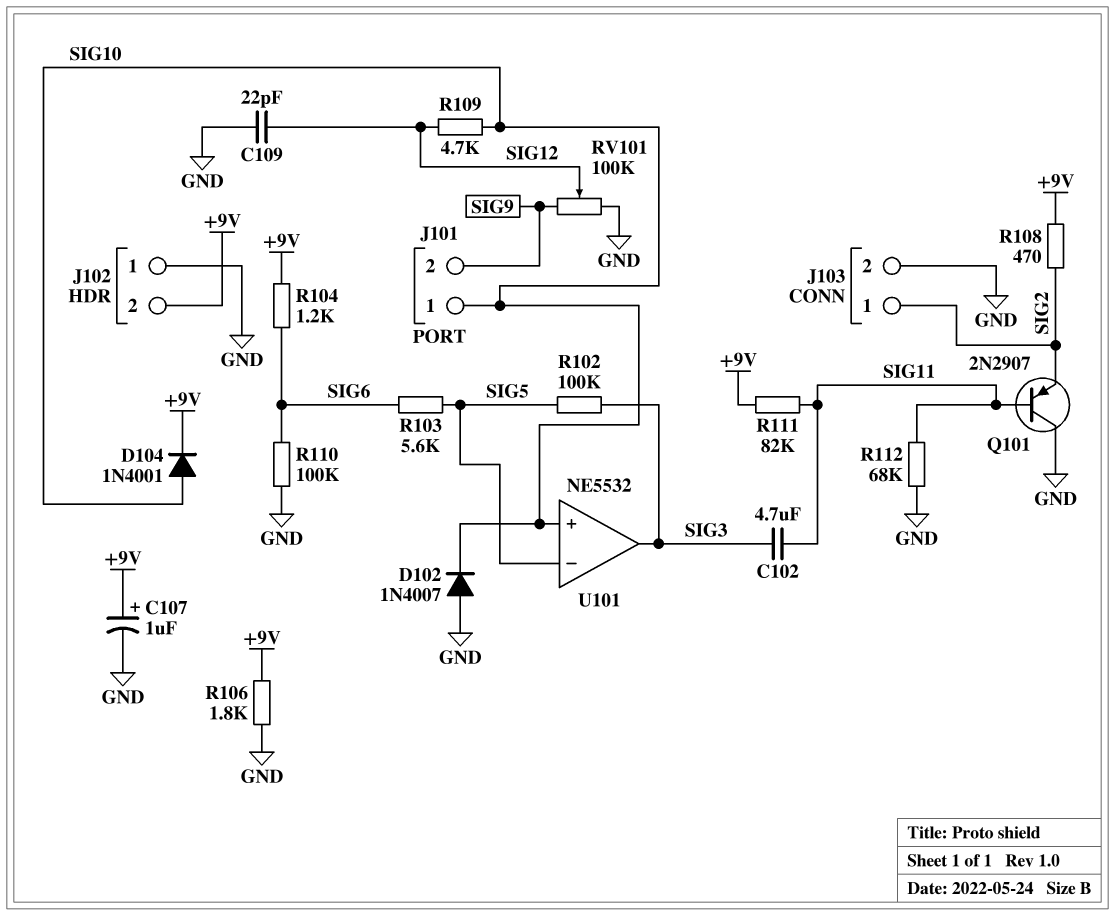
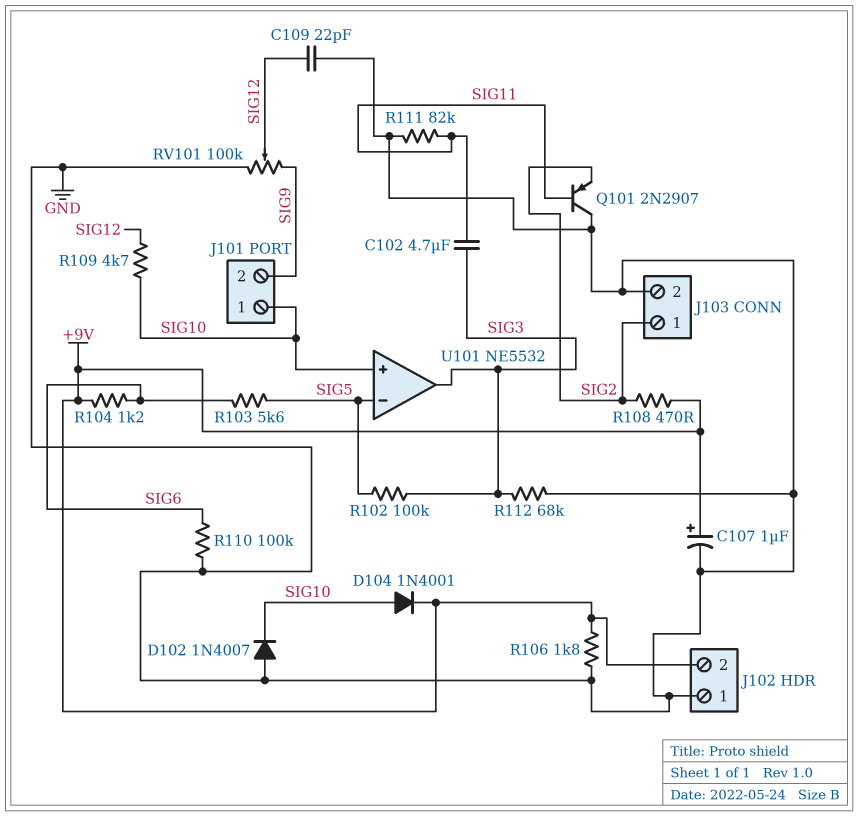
R111: 82k (+9V, SIG11) -> 82k (GND, SIG11)
R112: 68k (GND, SIG11) -> 68k (GND, SIG3)

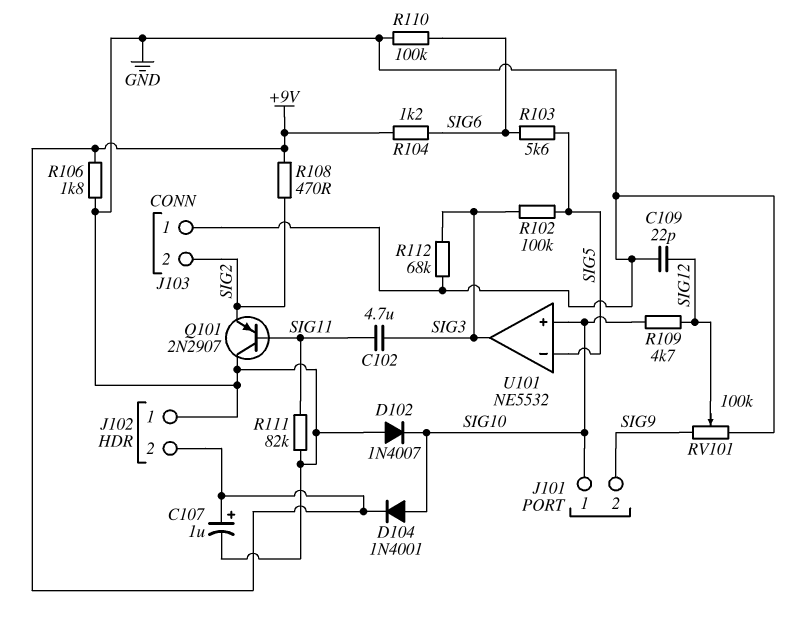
J103 pin 1: SIG2 -> GND
J103 pin 2: GND -> SIG2

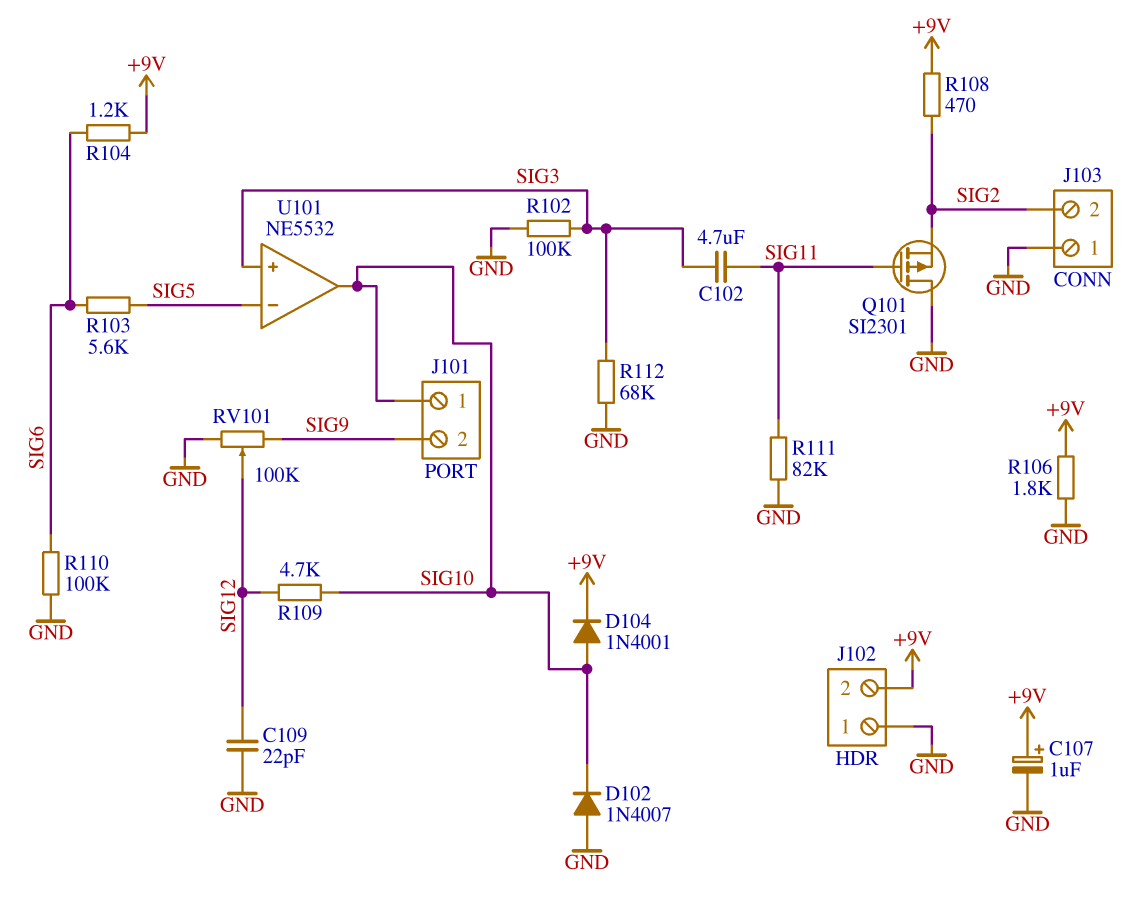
Q101: PNP 2N2907 (B SIG11, C GND, E SIG2) -> PMOS SI2301 (G SIG11, D GND, S SIG2)
R102: 100k (SIG3, SIG5) -> 100k (GND, SIG3)
U101 pin in+: SIG10 -> SIG3
U101 pin out: SIG3 -> SIG10

